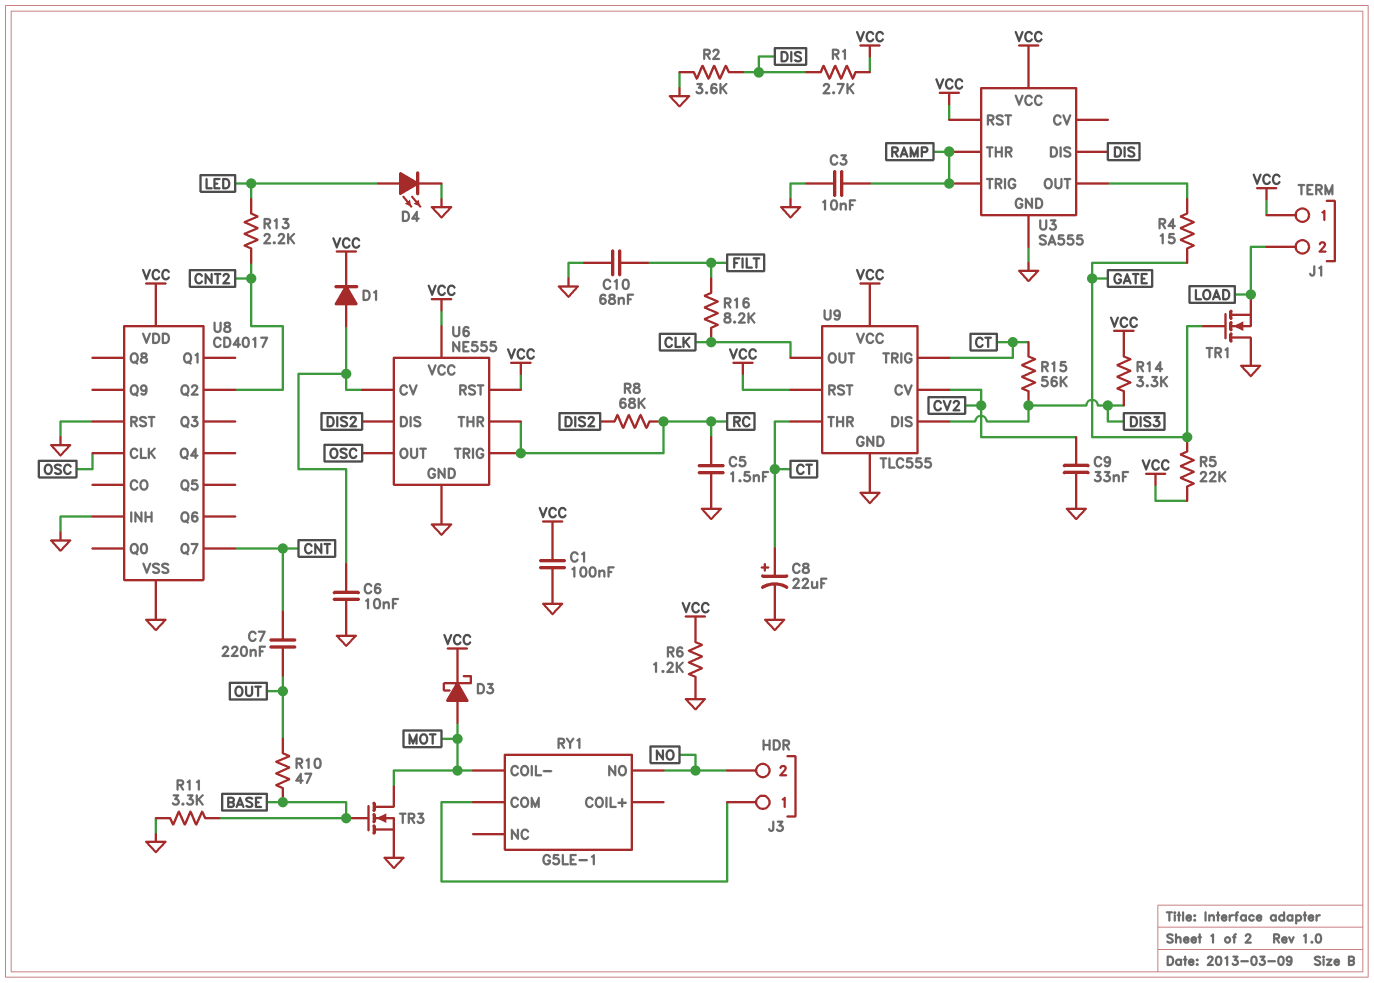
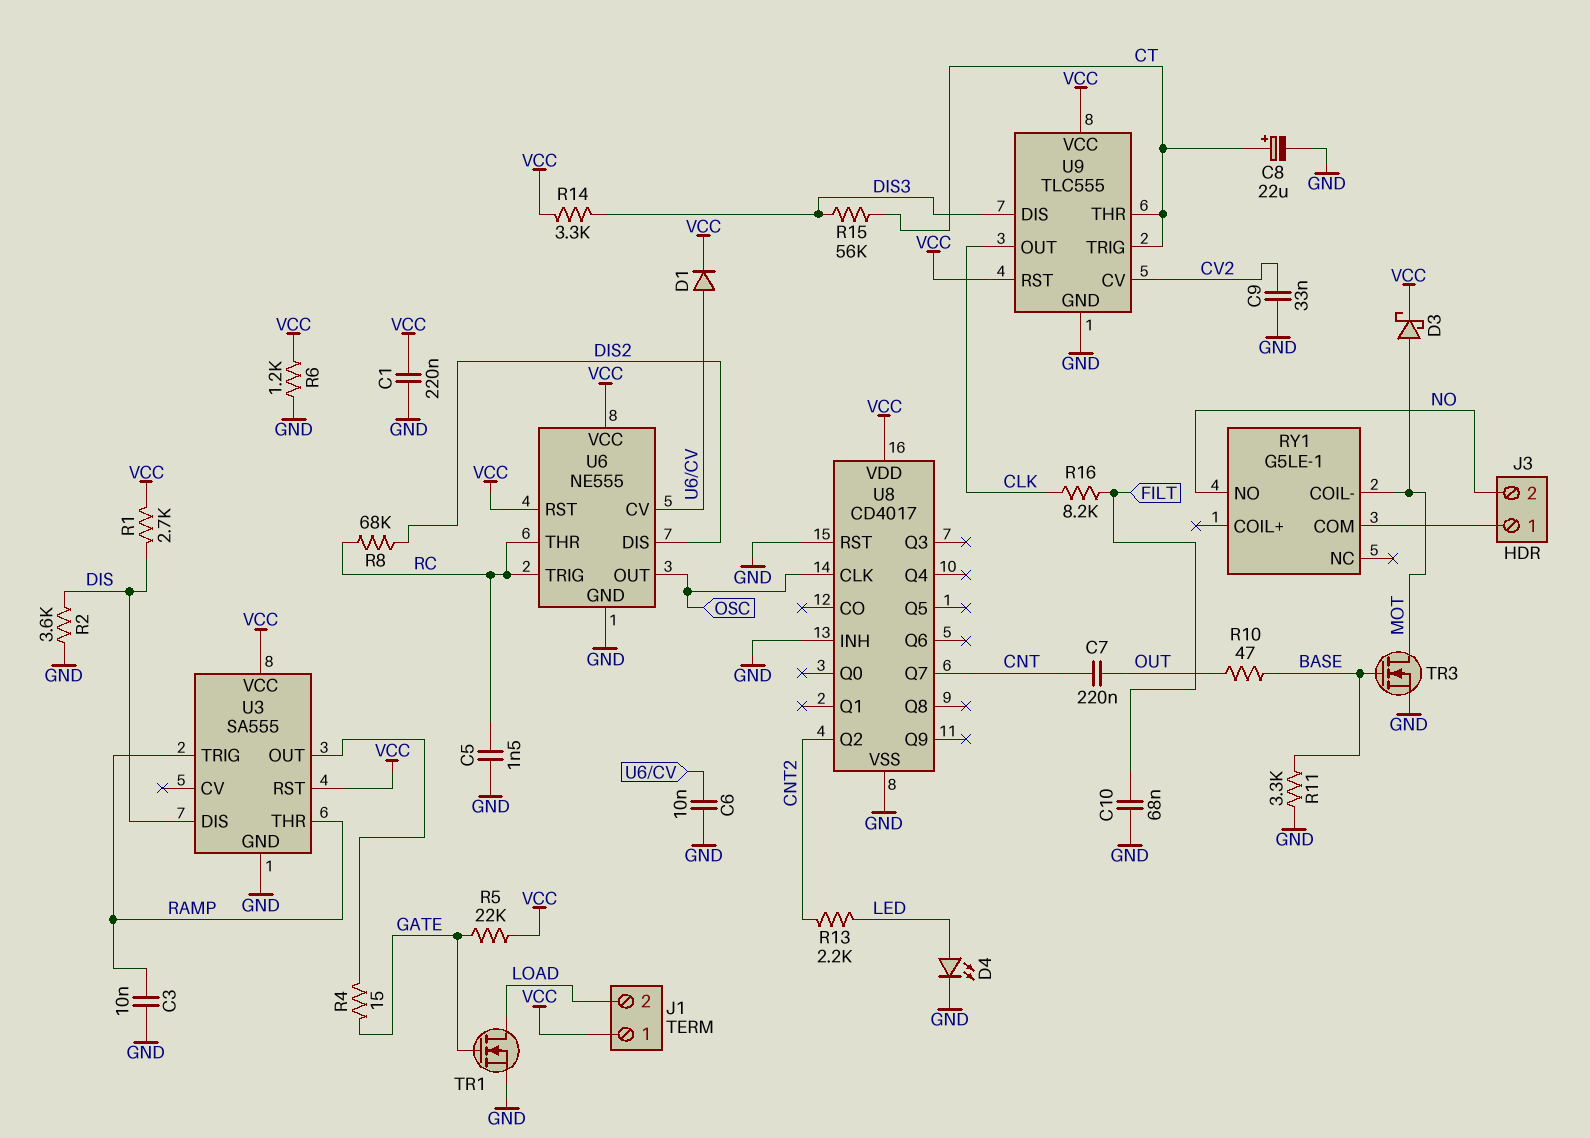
C1: 100nF (GND, VCC) -> 220nF (GND, VCC)
TR1: NMOS (G GATE, D GND, S LOAD) -> NMOS (G GATE, D LOAD, S GND)

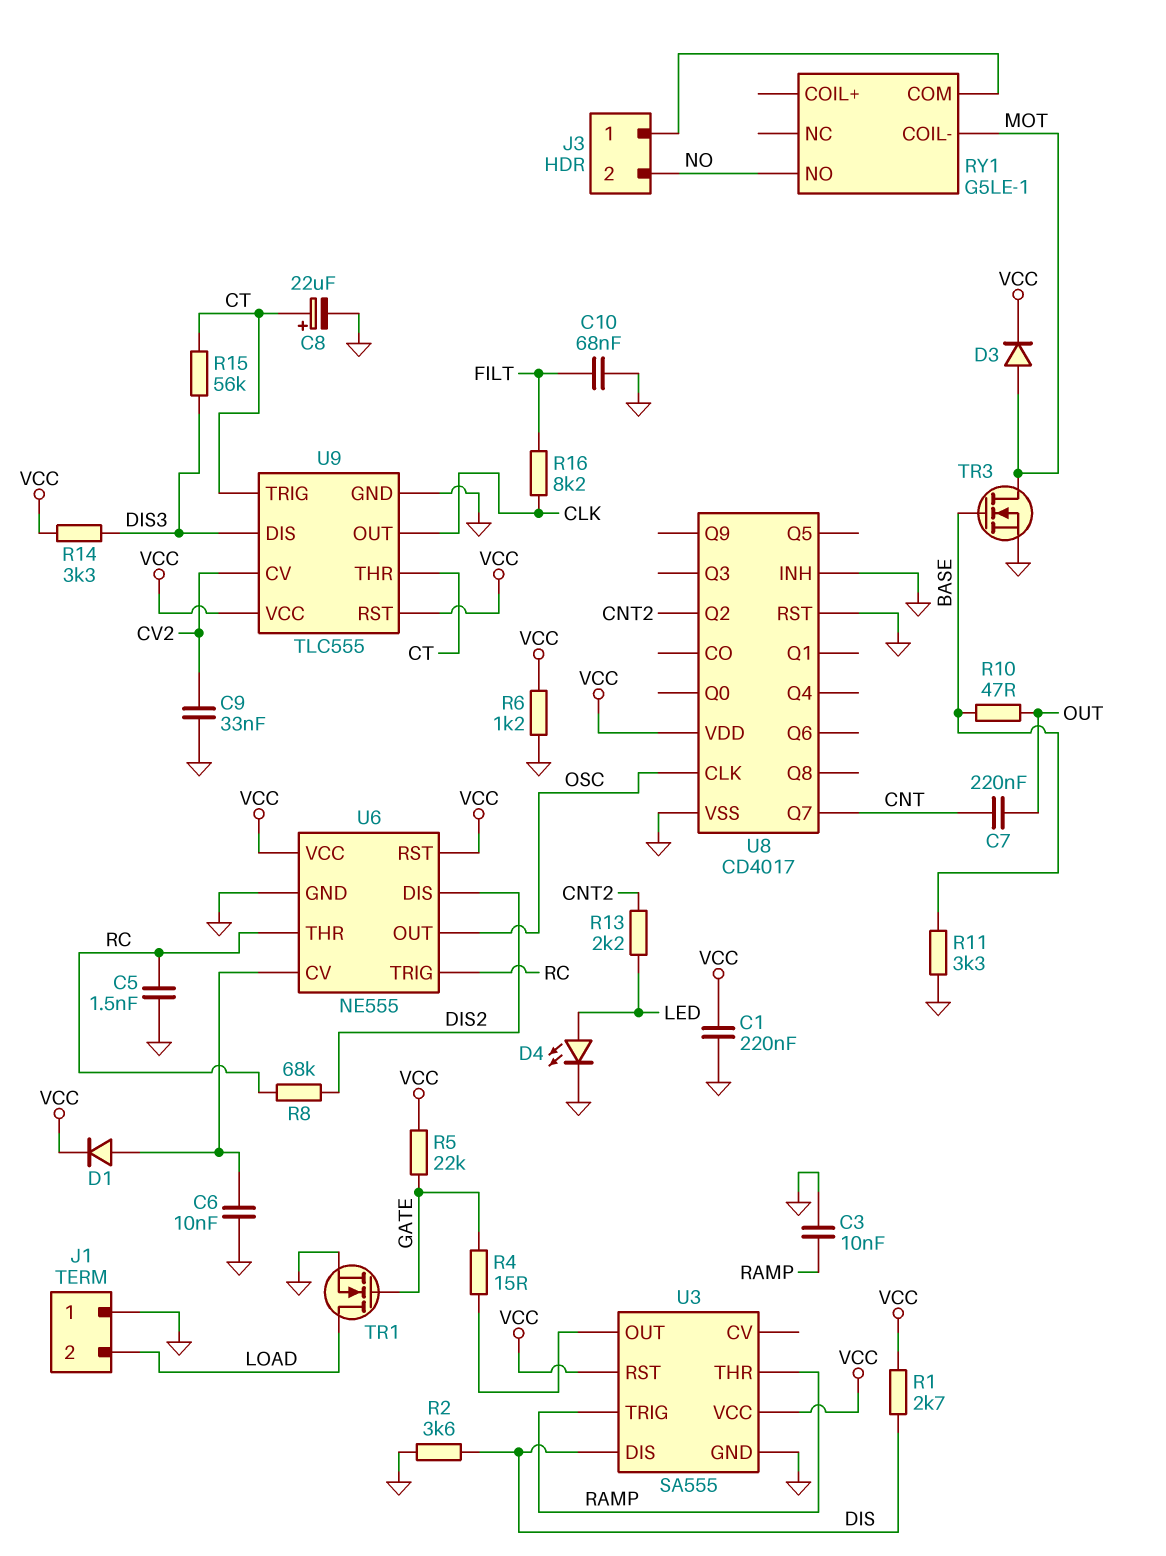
D3: schottky (A MOT, K VCC) -> diode (A MOT, K VCC)
J1 pin 1: VCC -> GND

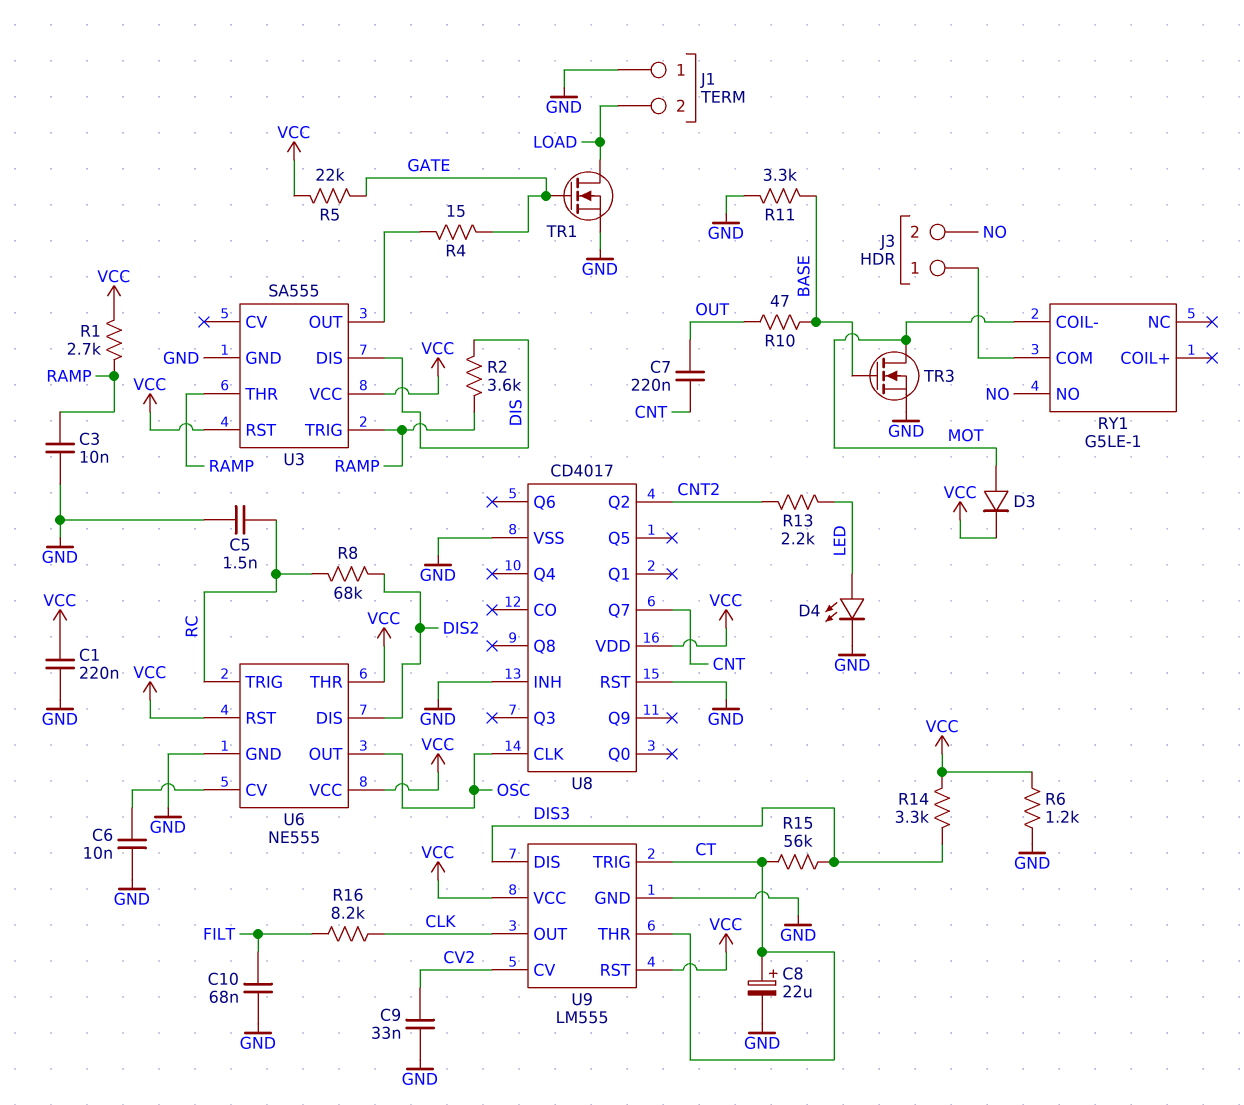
D1: diode (A U6/CV, K VCC) -> none
R1: 2.7k (DIS, VCC) -> 2.7k (RAMP, VCC)
R2: 3.6k (DIS, GND) -> 3.6k (DIS, RAMP)
U6 pin THR: RC -> VCC
U9: TLC555 -> LM555

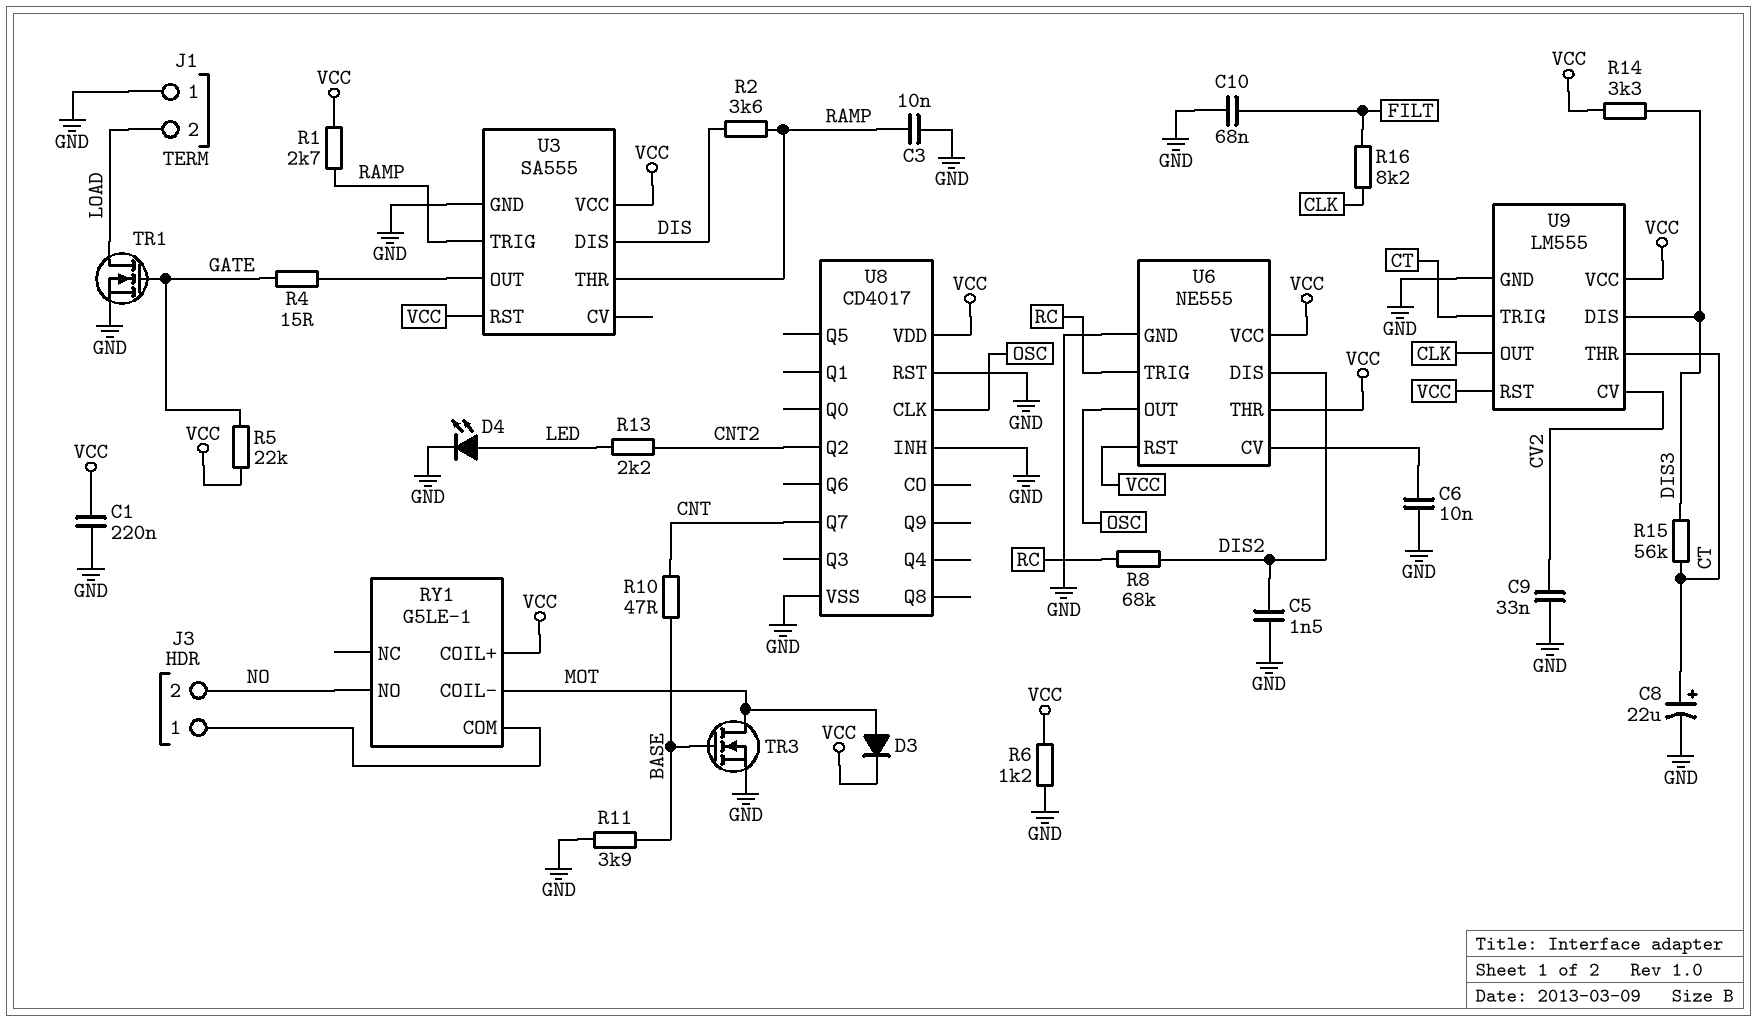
C5: 1.5nF (GND, RC) -> 1.5nF (DIS2, GND)
C7: 220nF (CNT, OUT) -> none
R10: 47 (BASE, OUT) -> 47 (BASE, CNT)
R11: 3.3k (BASE, GND) -> 3.9k (BASE, GND)
RY1 pin COIL+: none -> VCC

